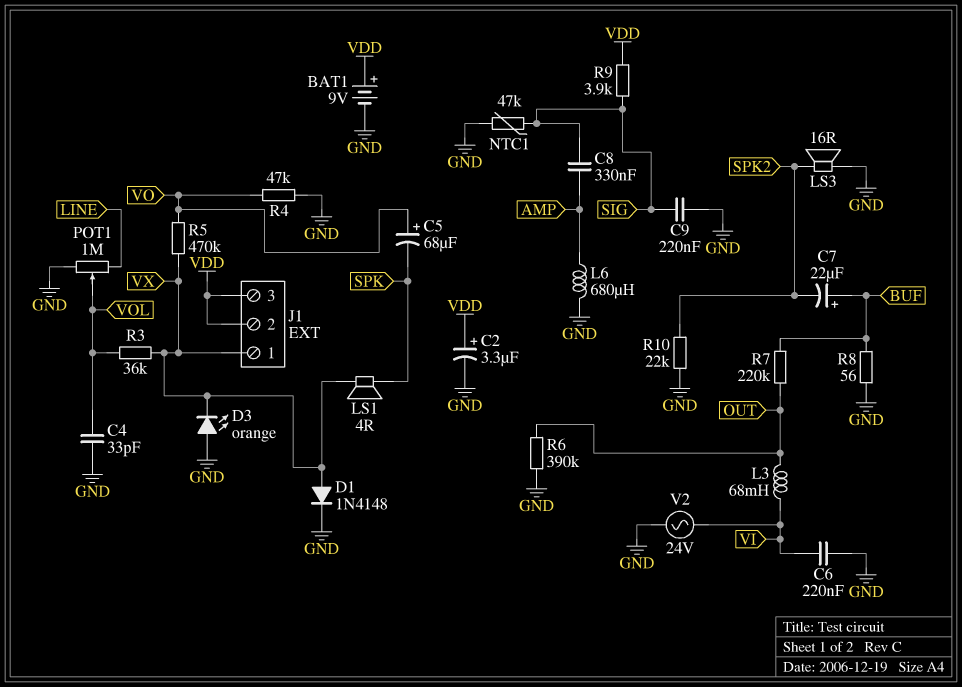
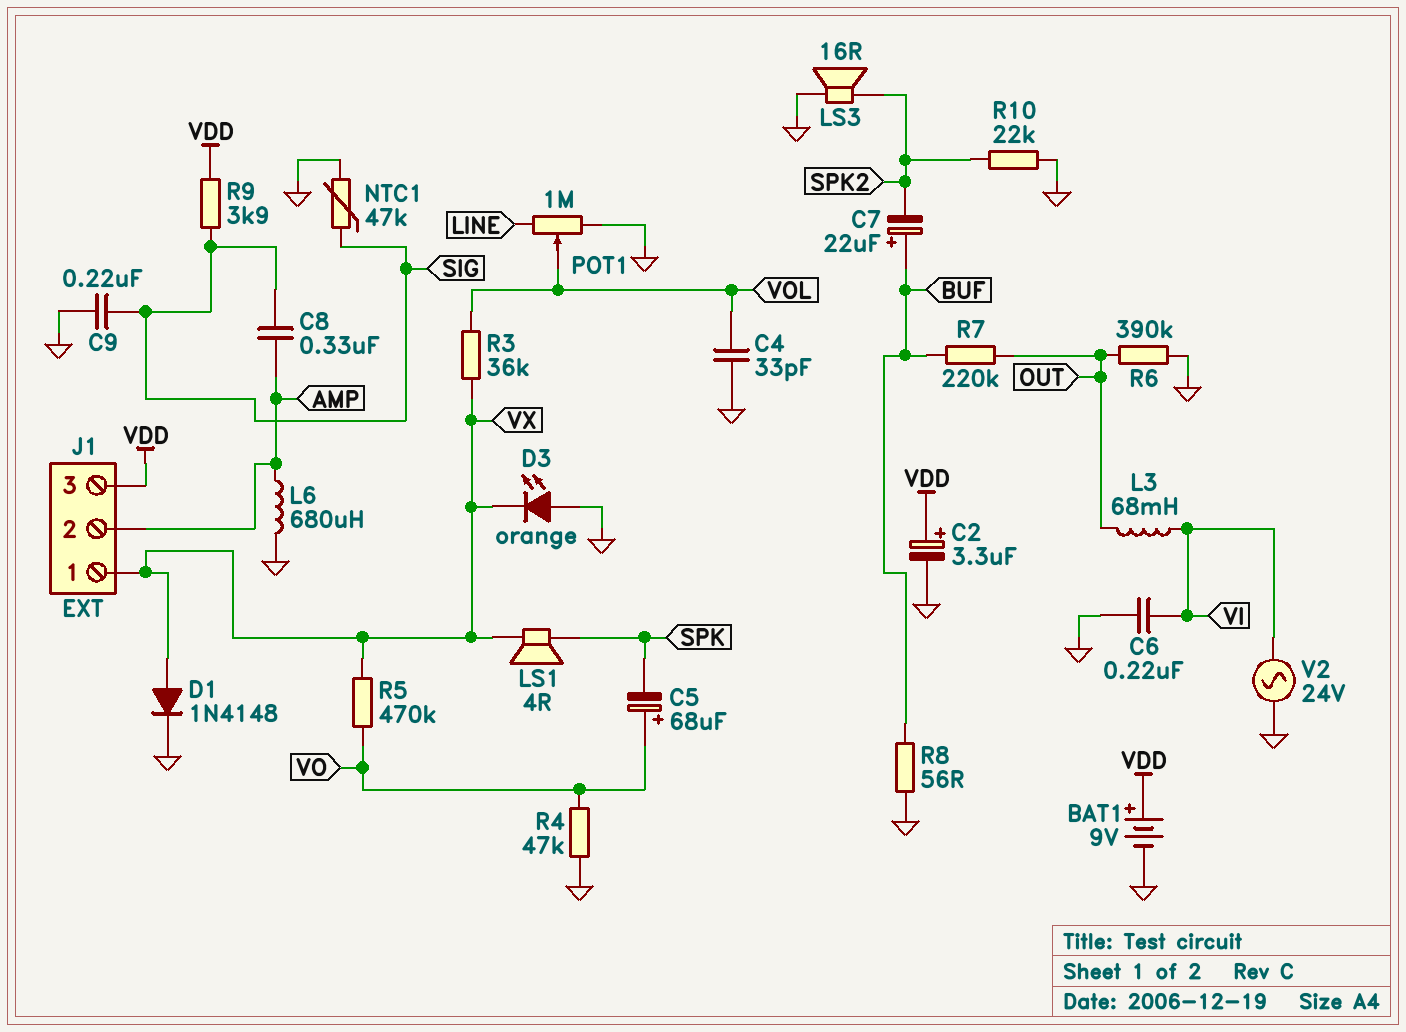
J1 pin 2: VDD -> AMP

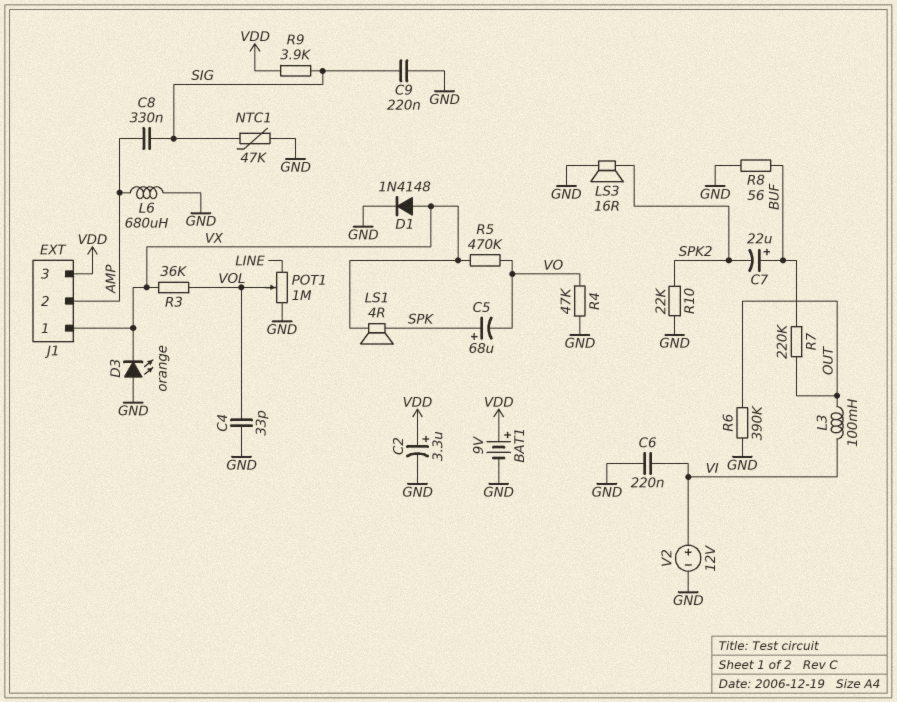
C5: 68uF (plus VO, minus SPK) -> 68uF (plus SPK, minus VO)
L3: 68mH (OUT, VI) -> 100mH (OUT, VI)
V2: AC 24V (GND, VI) -> 12V (plus VI, minus GND)

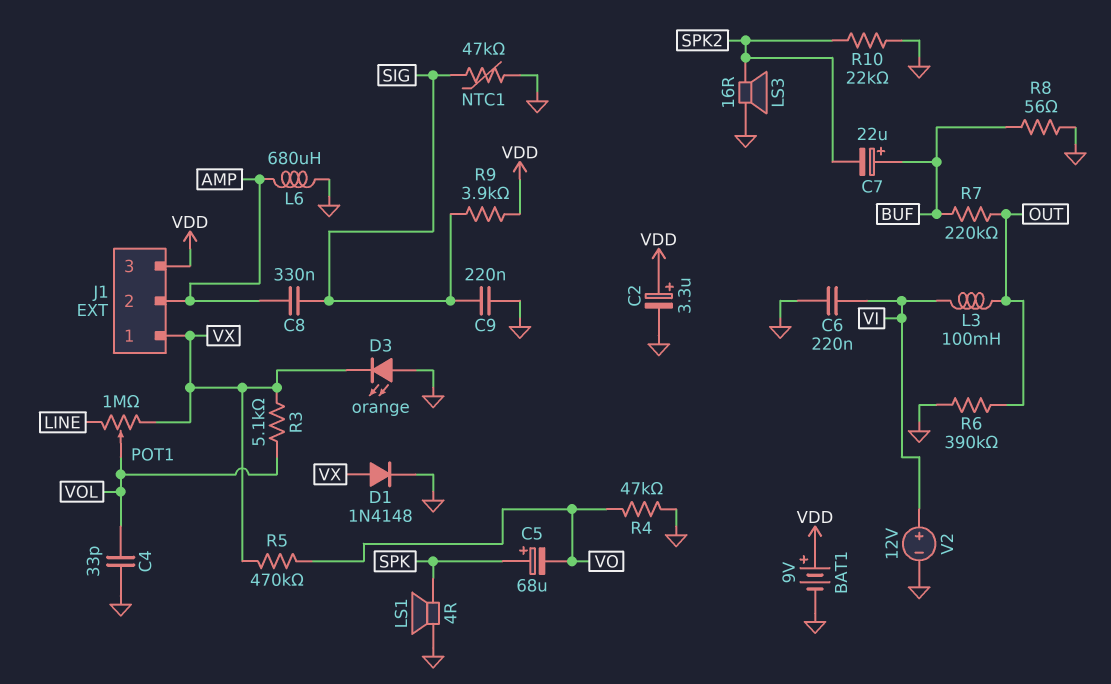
LS1: speaker 4R (SPK, VX) -> speaker 4R (GND, SPK)
POT1: 1M (GND, LINE, wiper VOL) -> 1M (LINE, VX, wiper VOL)
R3: 36k (VOL, VX) -> 5.1k (VOL, VX)

